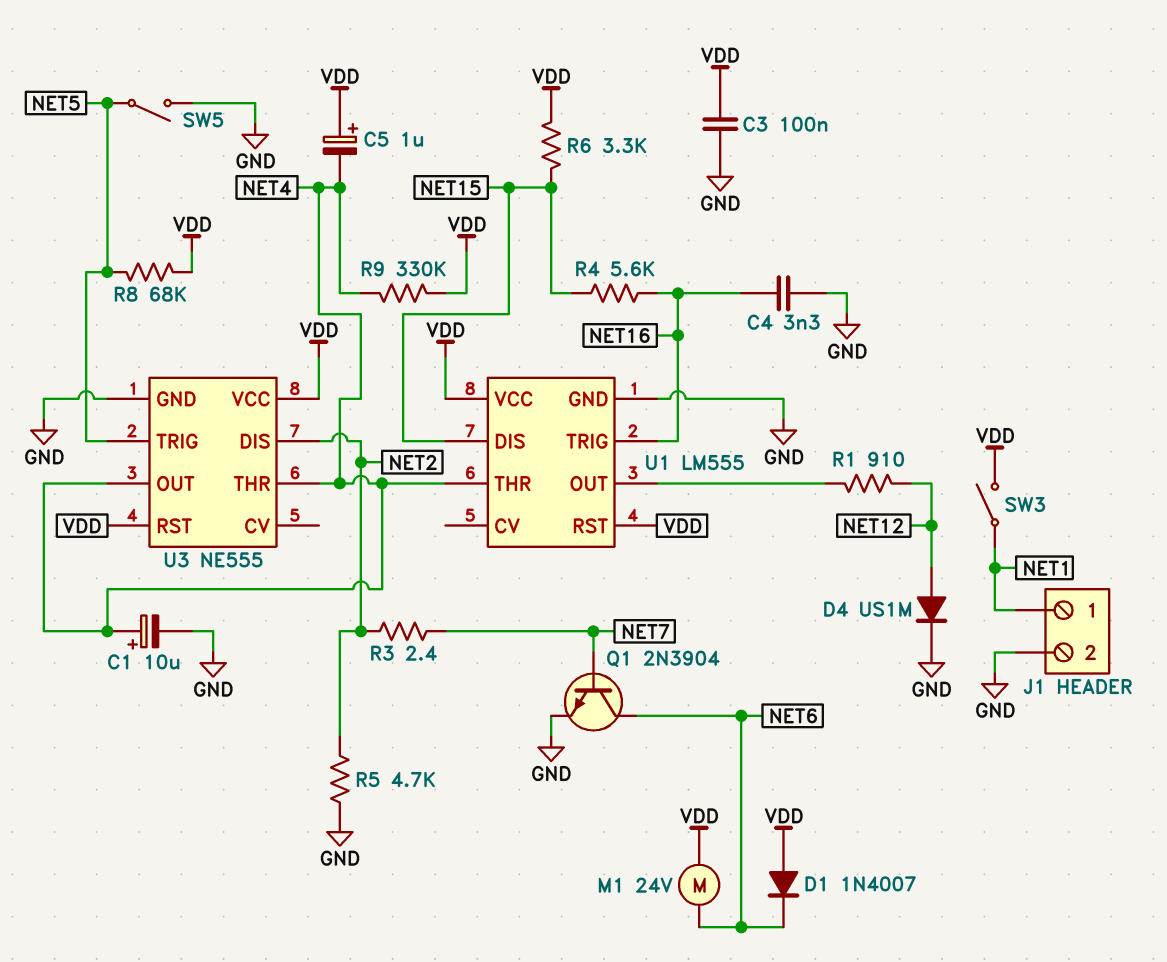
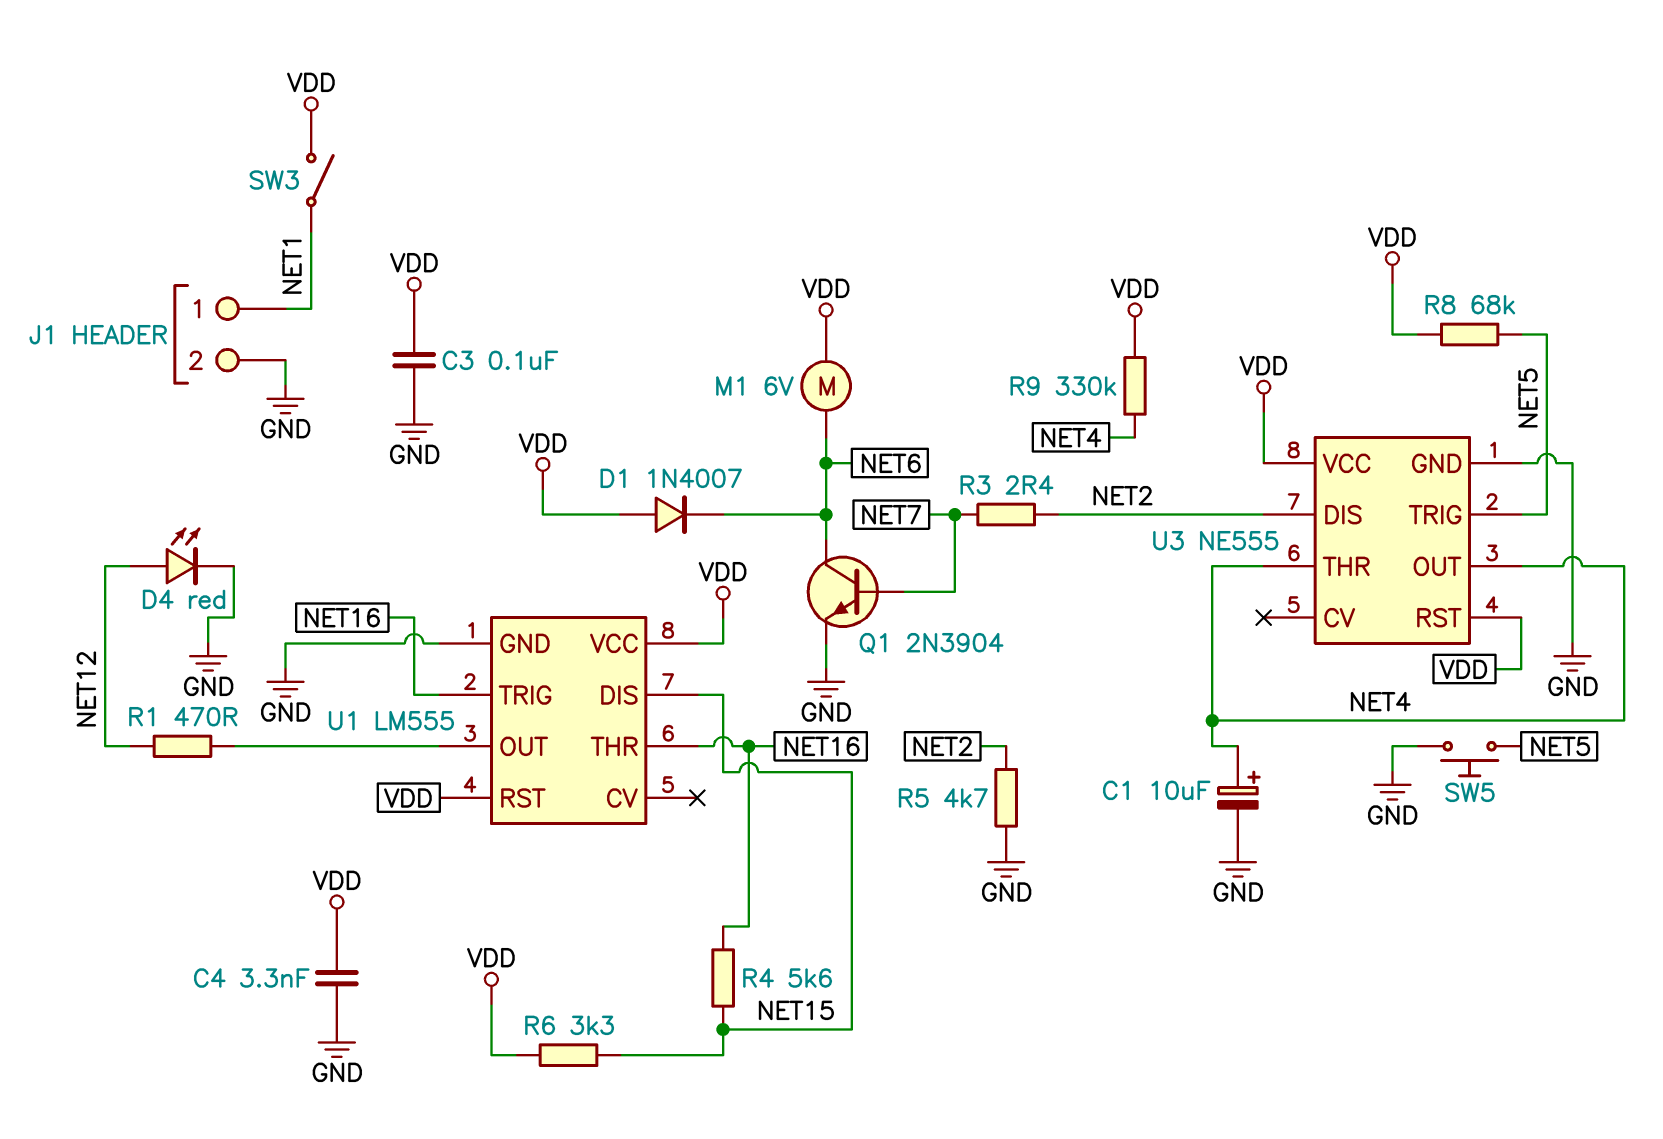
C4: 3.3nF (GND, NET16) -> 3.3nF (GND, VDD)
C5: 1uF (plus VDD, minus NET4) -> none
D4: diode US1M (A NET12, K GND) -> LED red (A NET12, K GND)
M1: motor 24V (NET6, VDD) -> motor 6V (NET6, VDD)
R1: 910 (NET12, U1/OUT) -> 470 (NET12, U1/OUT)
SW5: switch (GND, NET5) -> button (GND, NET5)
U1 pin THR: NET4 -> NET16

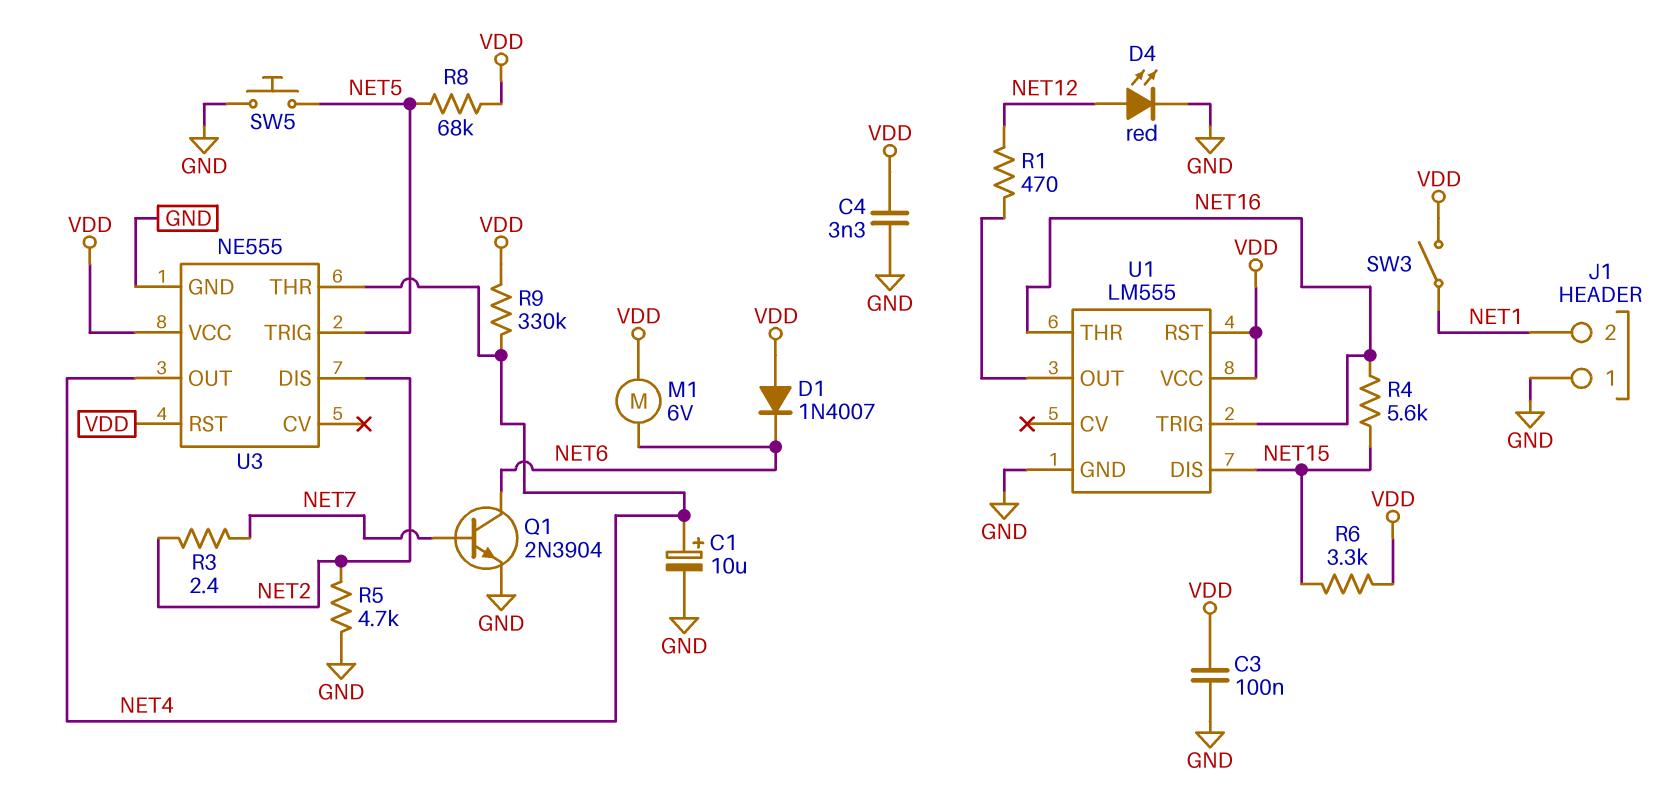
J1 pin 1: NET1 -> GND
J1 pin 2: GND -> NET1

